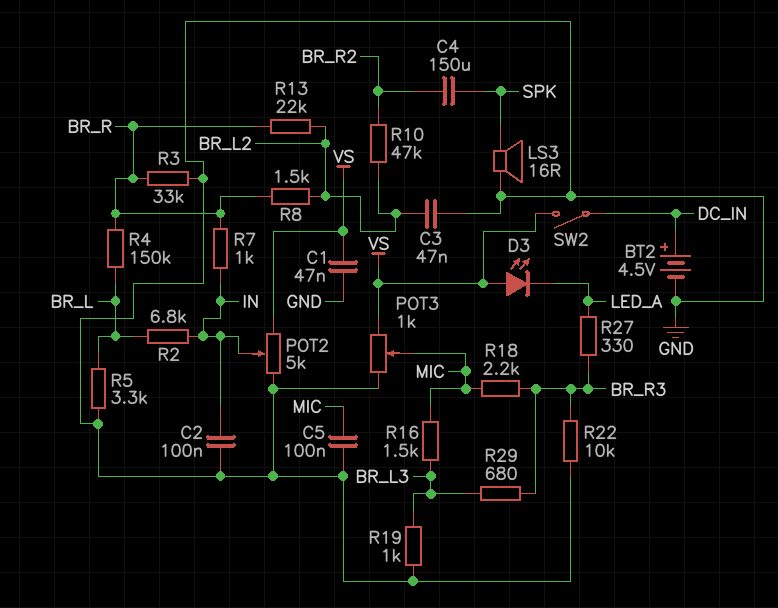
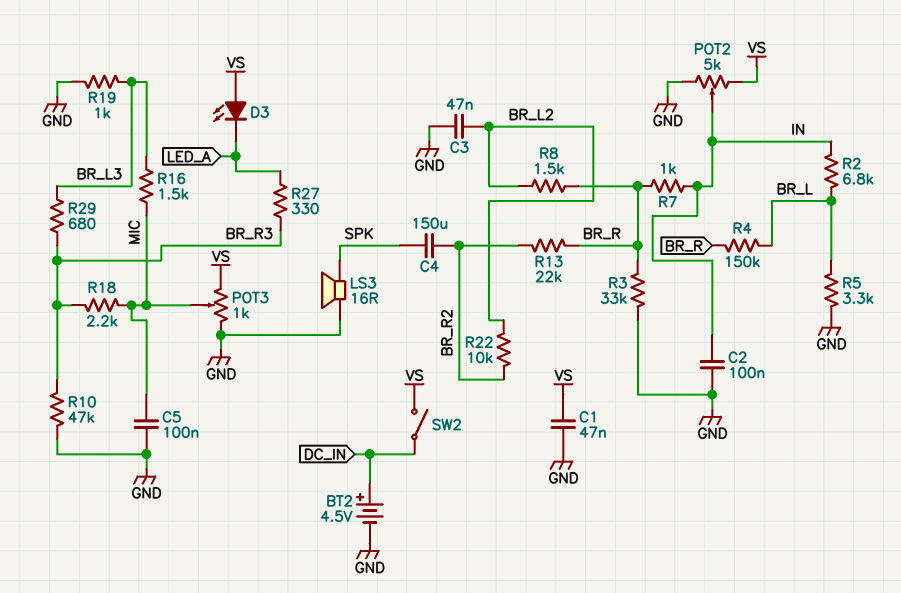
R10: 47k (BR_L2, BR_R2) -> 47k (BR_R3, GND)
R13: 22k (BR_L2, BR_R) -> 22k (BR_R, BR_R2)
R22: 10k (BR_R3, GND) -> 10k (BR_L2, BR_R2)

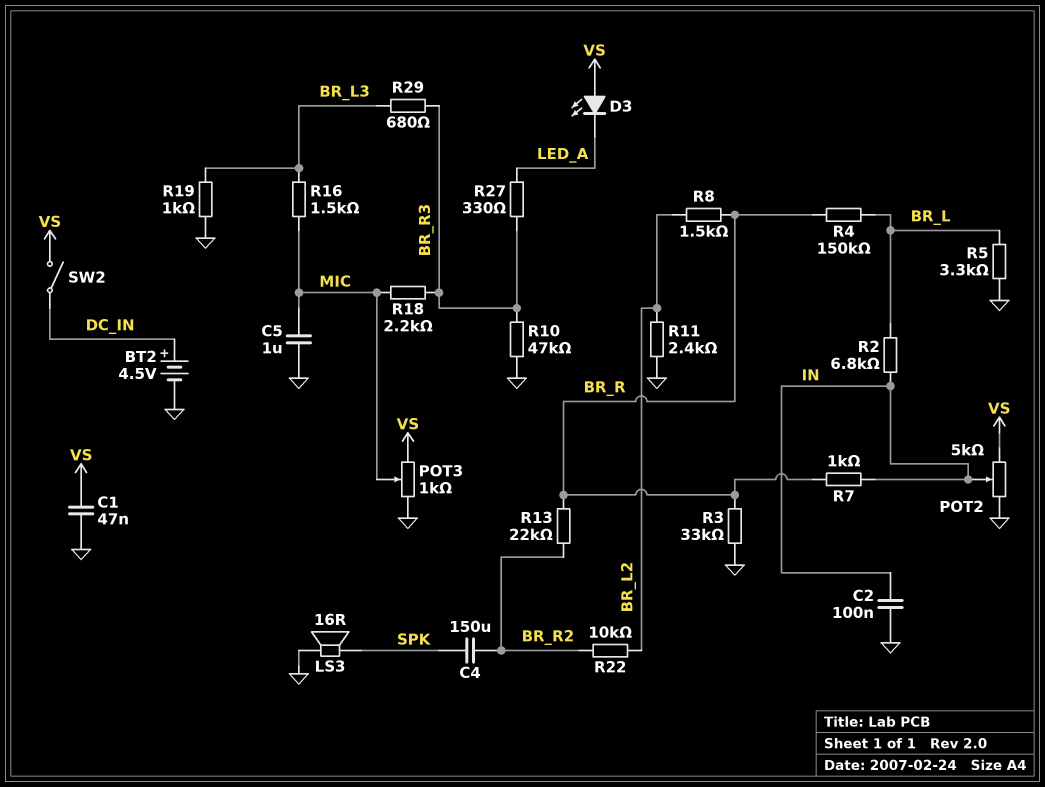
C3: 47nF (BR_L2, GND) -> none
C5: 100nF (GND, MIC) -> 1uF (GND, MIC)
R11: none -> 2.4k (BR_L2, GND)

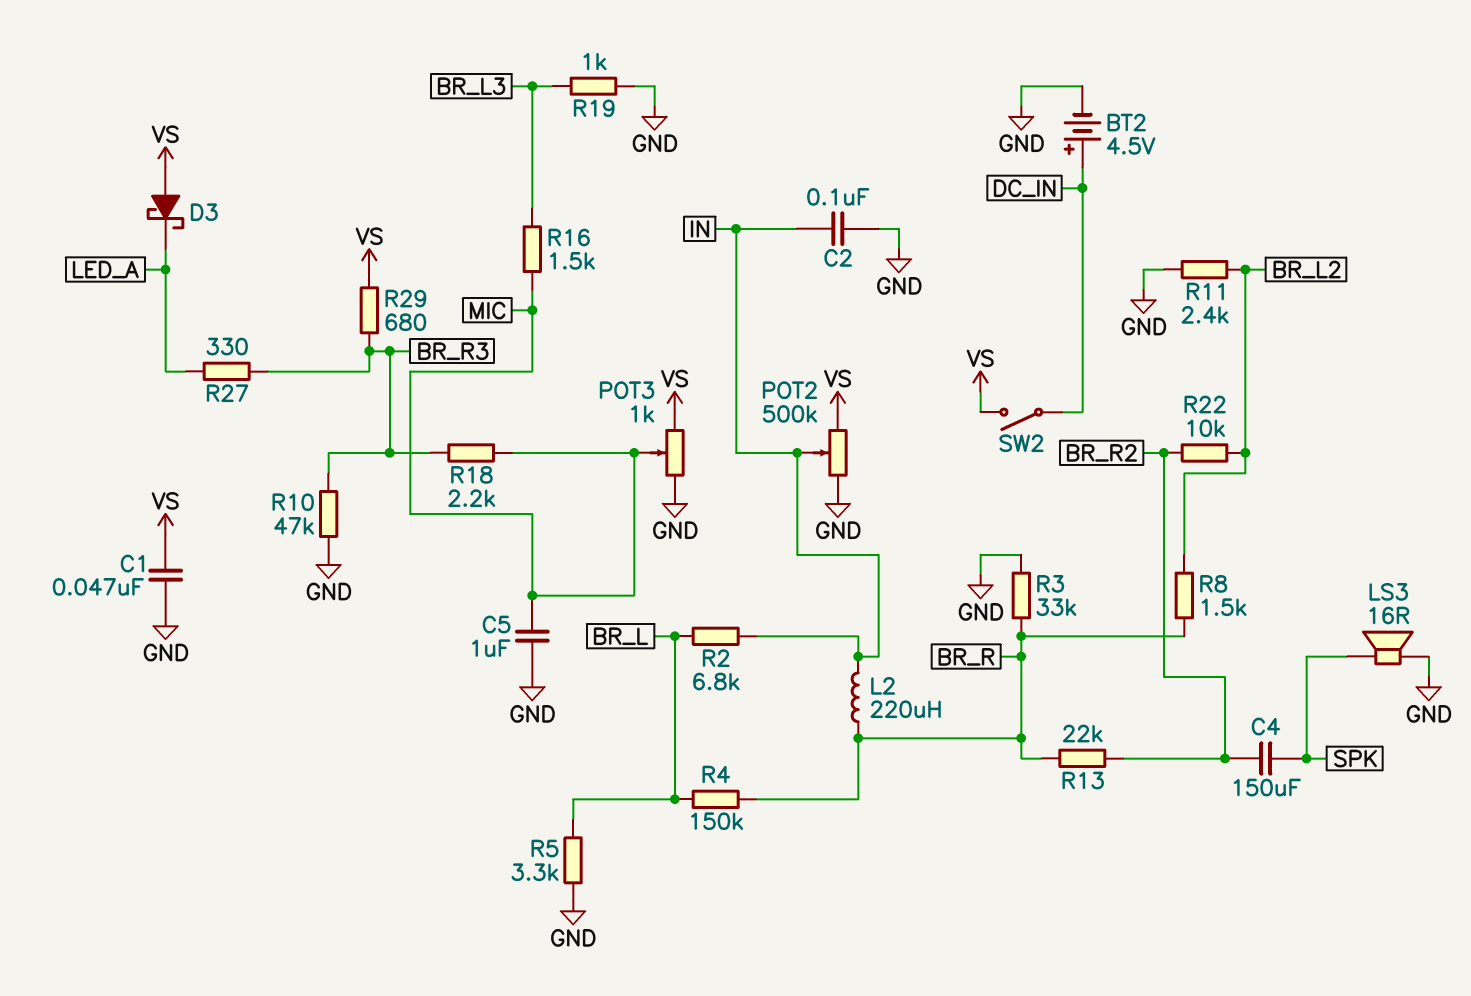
D3: LED (A VS, K LED_A) -> schottky (A VS, K LED_A)
L2: none -> 220uH (BR_R, IN)
POT2: 5k (GND, VS, wiper IN) -> 500k (GND, VS, wiper IN)
R7: 1k (BR_R, IN) -> none
R29: 680 (BR_L3, BR_R3) -> 680 (BR_R3, VS)

